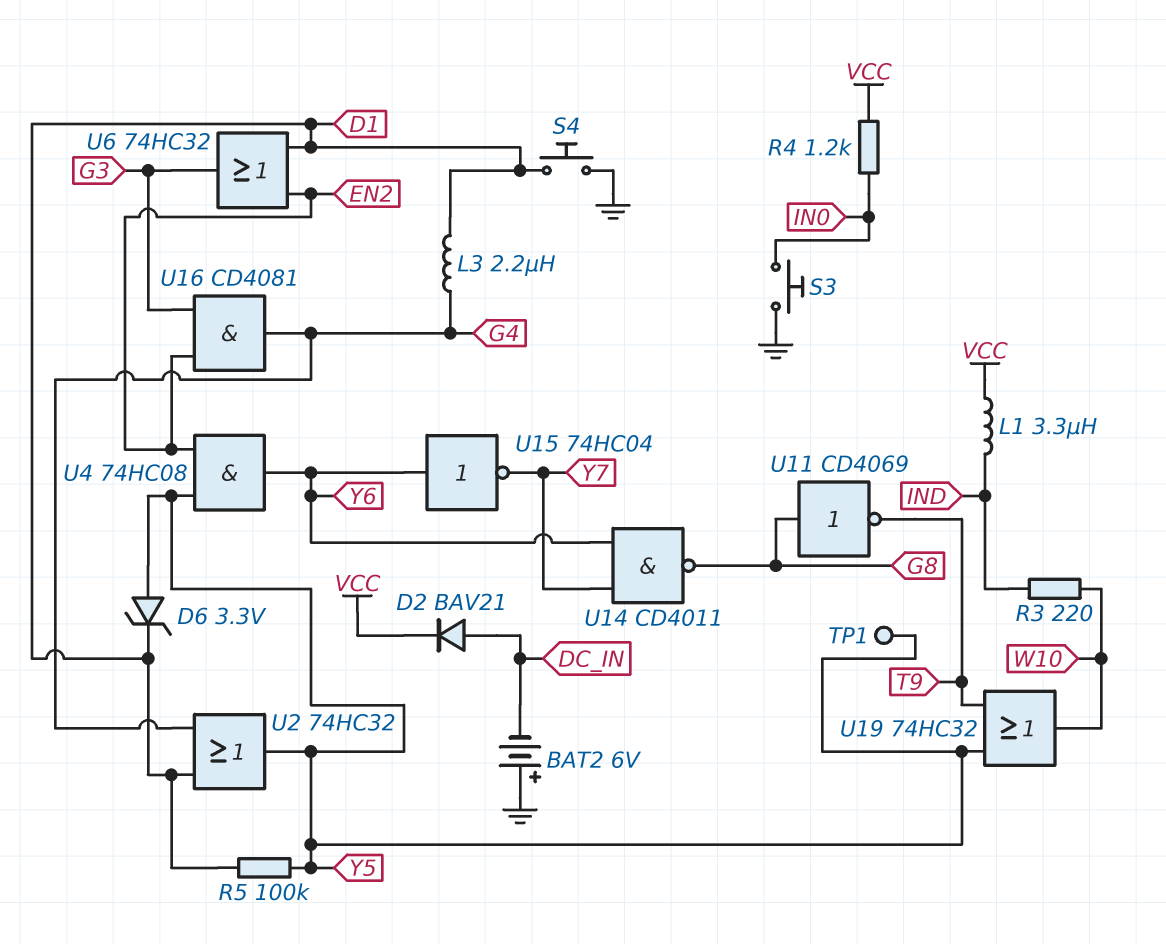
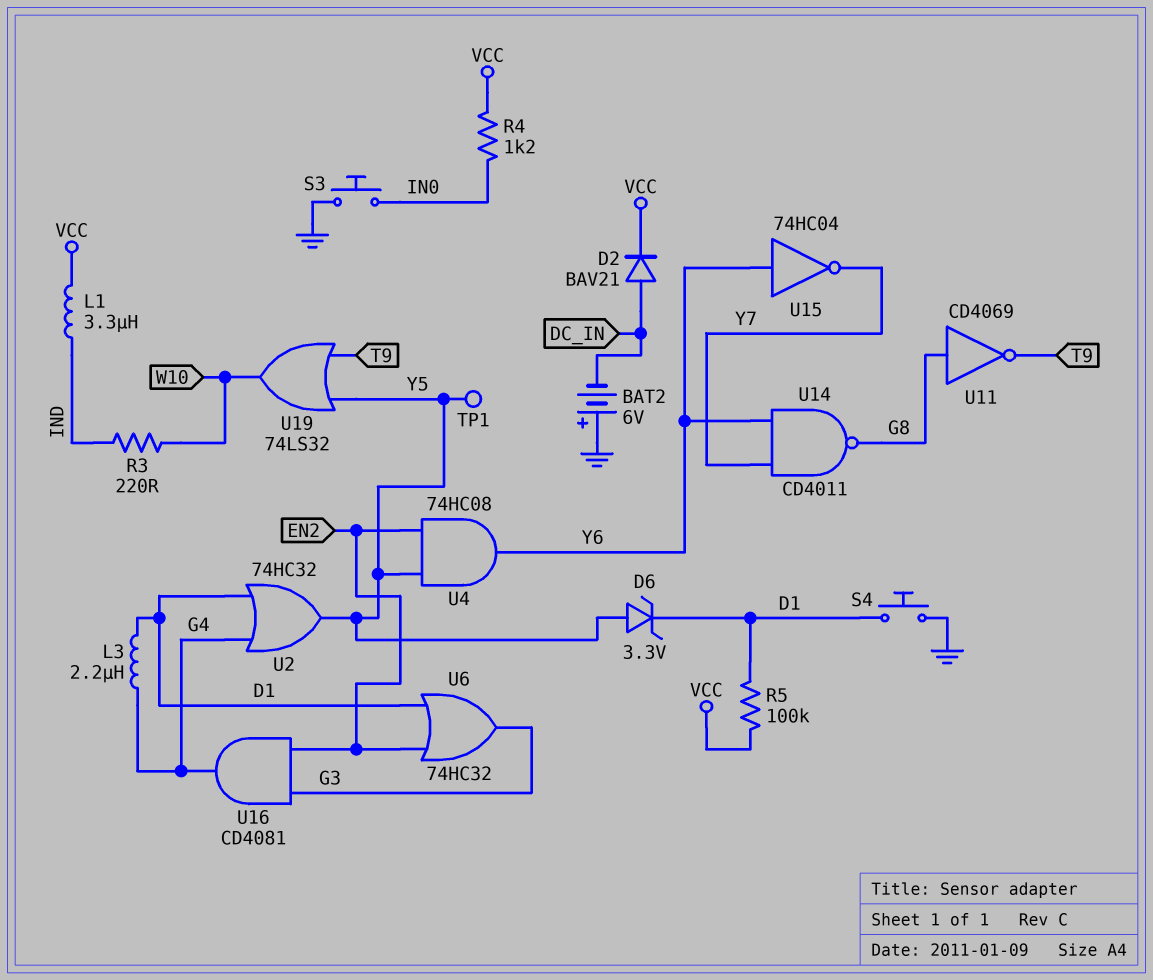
R5: 100k (D1, Y5) -> 100k (D1, VCC)
U19: OR 74HC32 (in T9, in Y5, out W10) -> OR 74LS32 (in T9, in Y5, out W10)

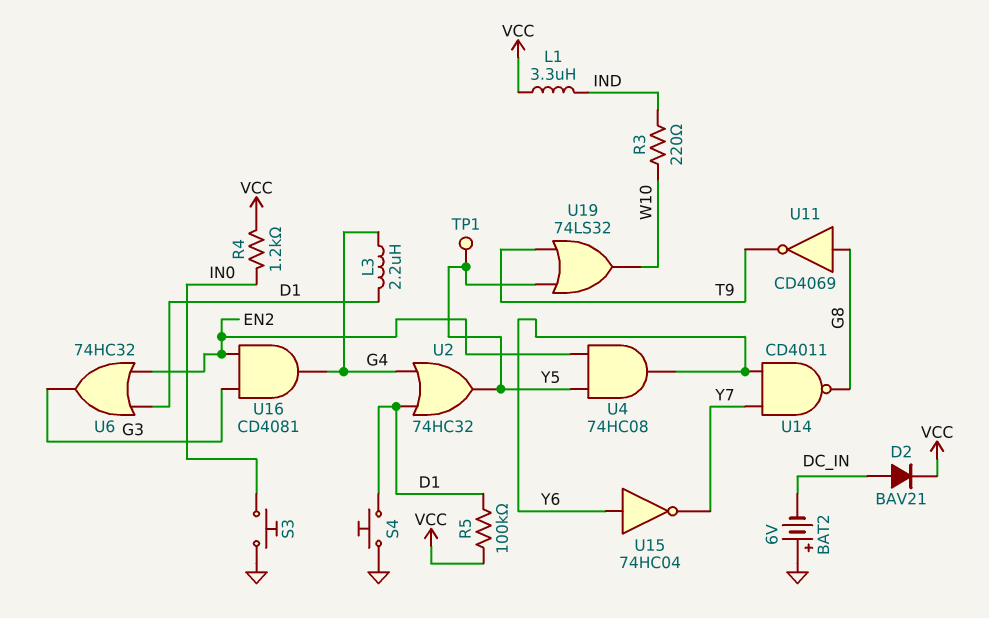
D6: zener 3.3V (A Y5, K D1) -> none

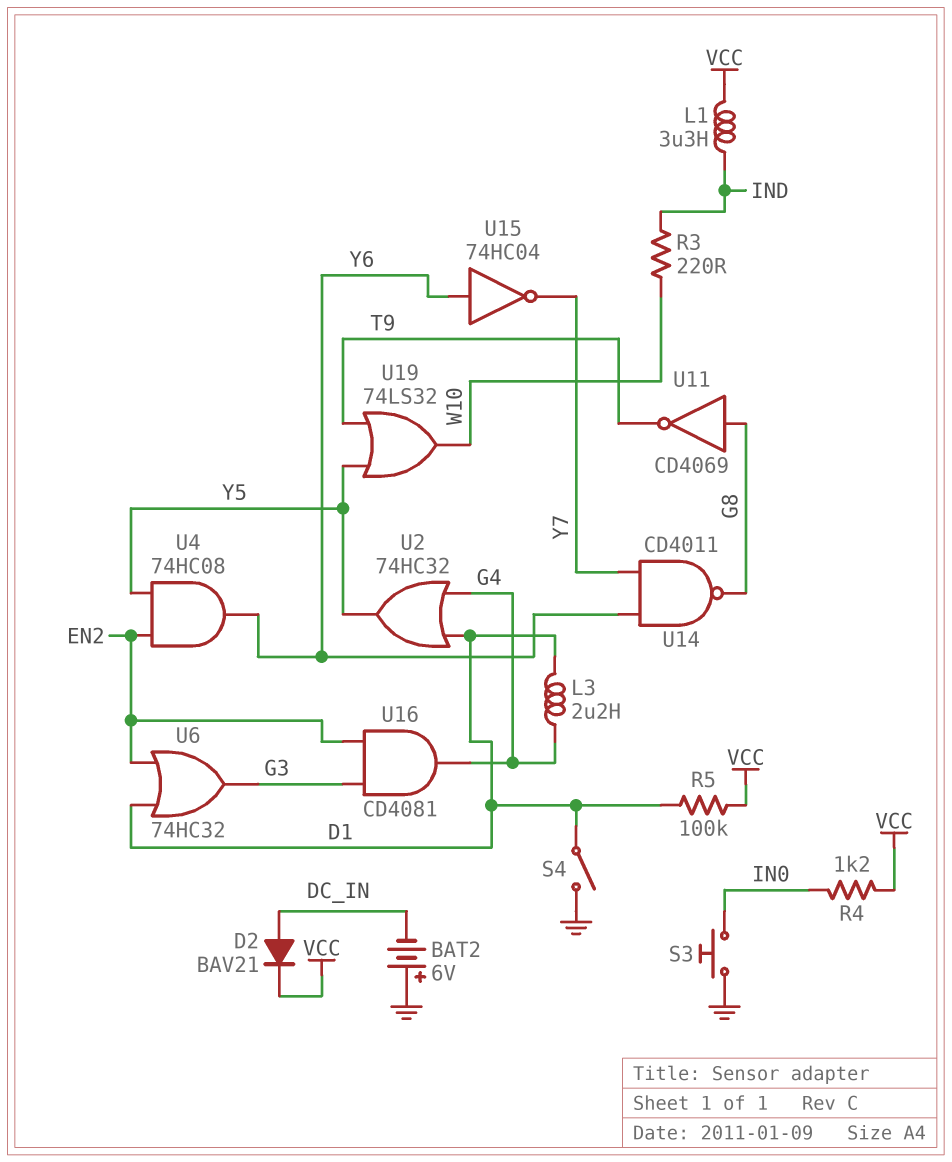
S4: button (D1, GND) -> switch (D1, GND)
TP1: test point (Y5) -> none

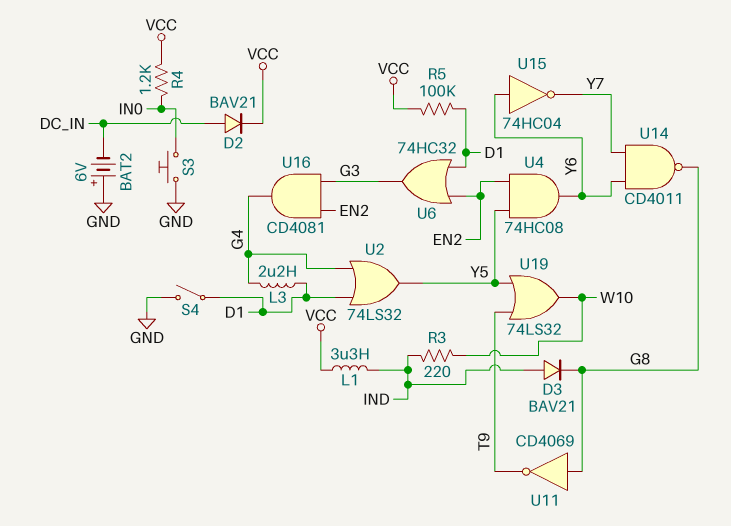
D3: none -> diode BAV21 (A IND, K G8)
U2: OR 74HC32 (in D1, in G4, out Y5) -> OR 74LS32 (in D1, in G4, out Y5)

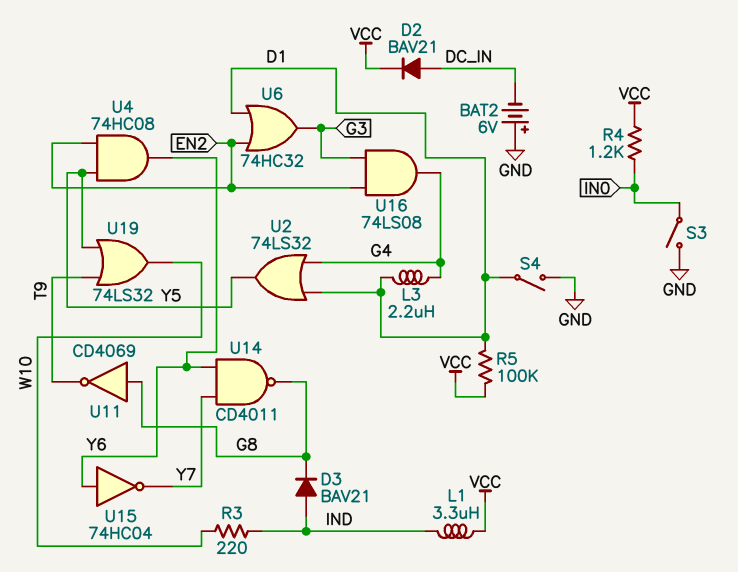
S3: button (GND, IN0) -> switch (GND, IN0)
U16: AND CD4081 (in EN2, in G3, out G4) -> AND 74LS08 (in EN2, in G3, out G4)

